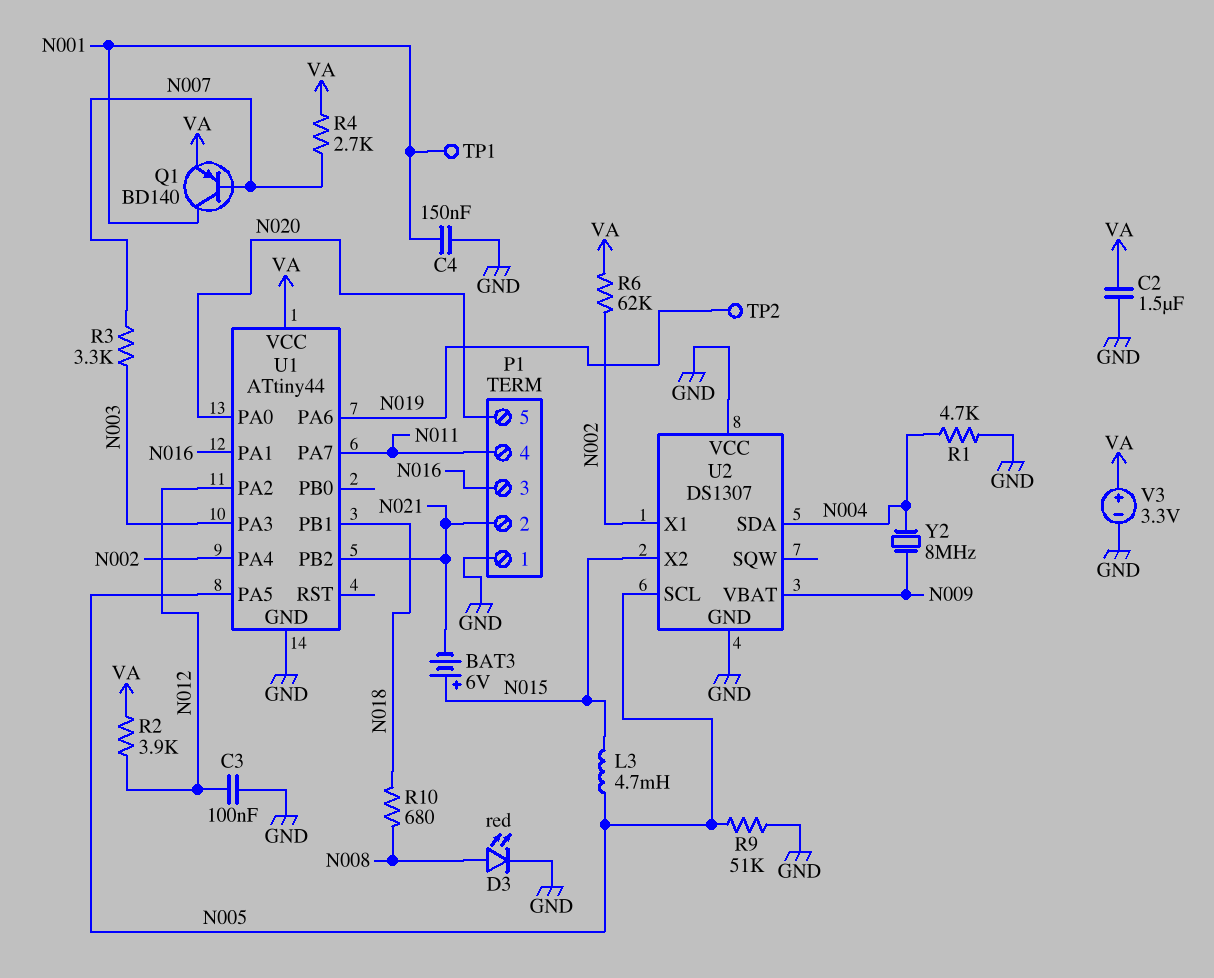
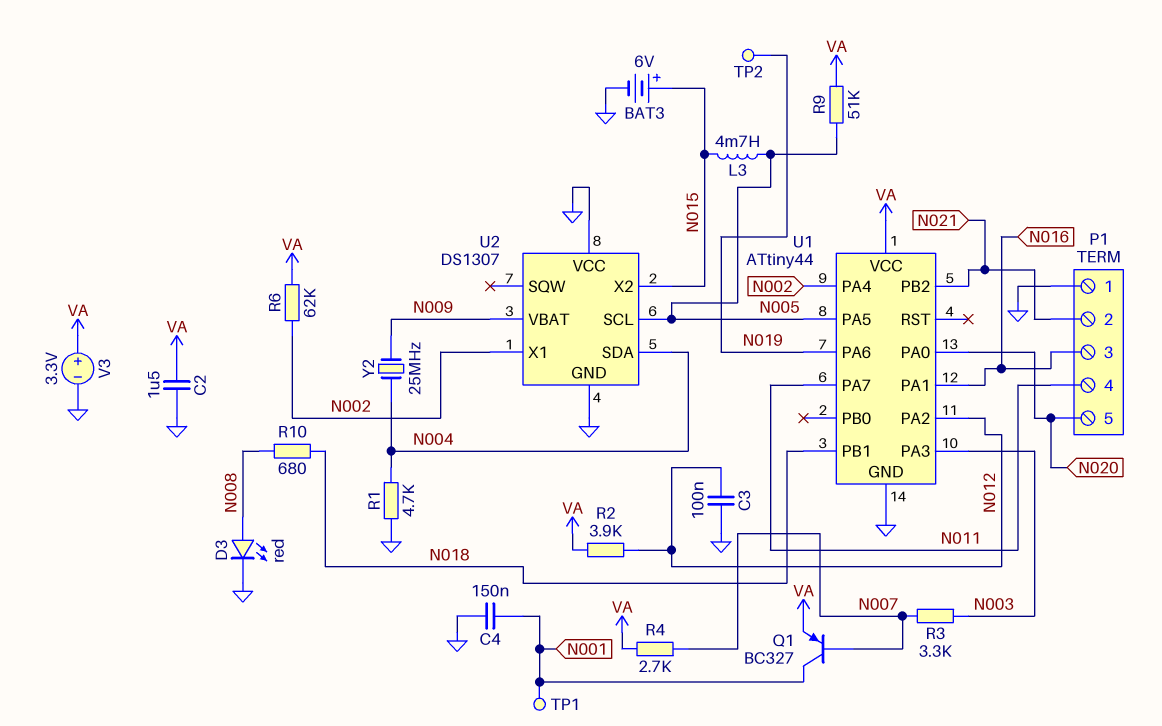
BAT3: 6V (plus N015, minus N021) -> 6V (plus N015, minus GND)
Q1: PNP BD140 (B N007, C N001, E VA) -> PNP BC327 (B N007, C N001, E VA)
R9: 51k (GND, N005) -> 51k (N005, VA)
Y2: 8MHz (N004, N009) -> 25MHz (N004, N009)

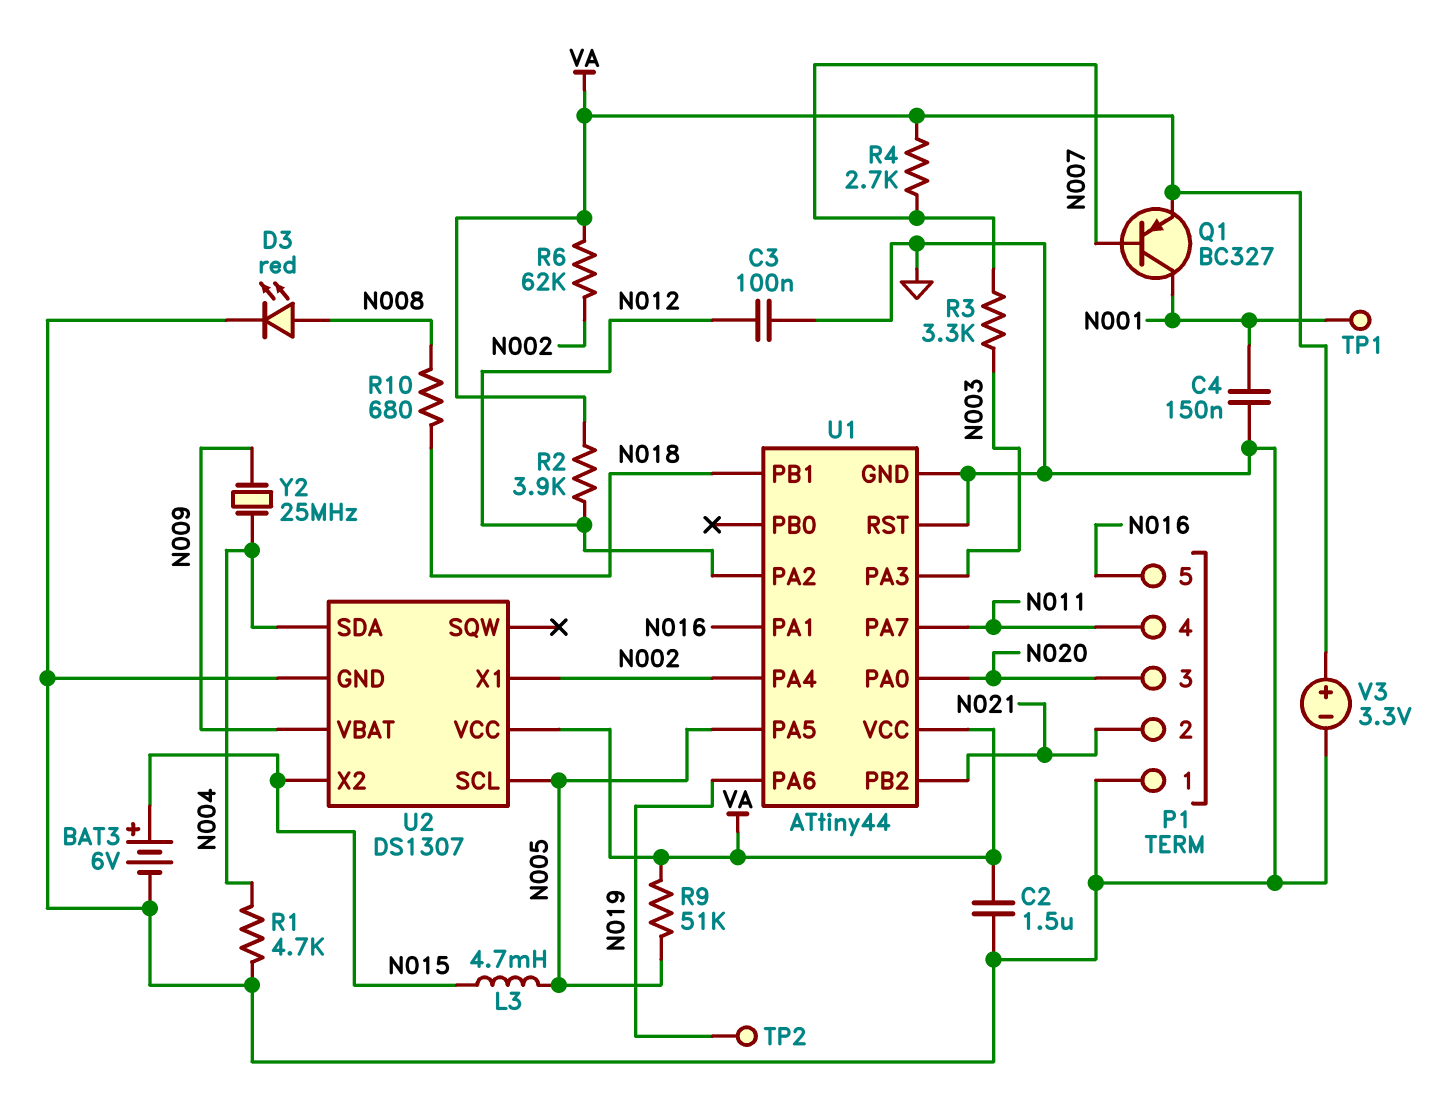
P1 pin 3: N016 -> N020
P1 pin 5: N020 -> N016
U1 pin RST: none -> GND
U2 pin VCC: GND -> VA

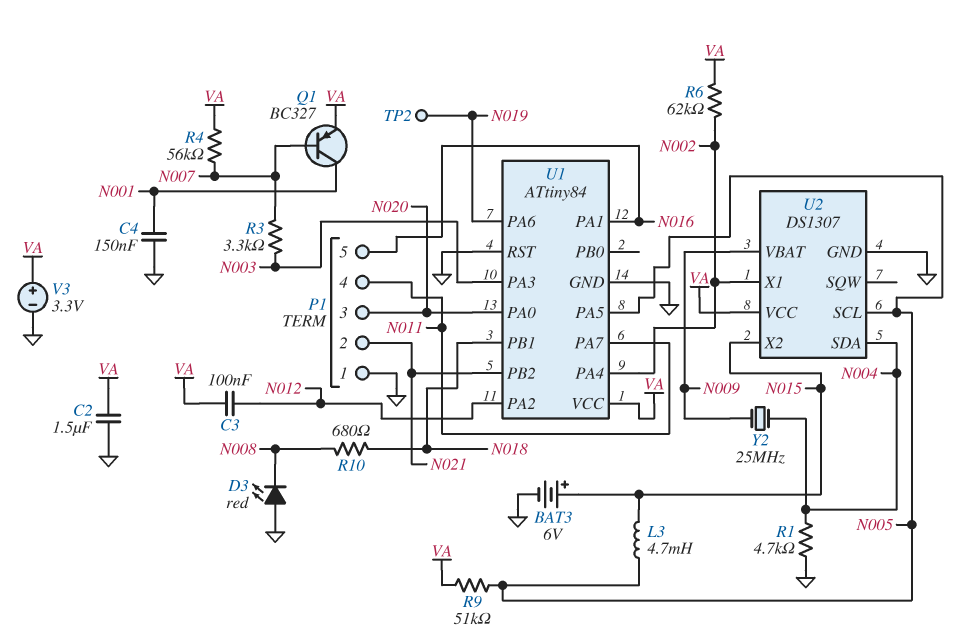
C3: 100nF (GND, N012) -> 100nF (N012, VA)
D3: LED red (A N008, K GND) -> LED red (A GND, K N008)
R2: 3.9k (N012, VA) -> none
R4: 2.7k (N007, VA) -> 56k (N007, VA)
TP1: test point (N001) -> none
U1: ATtiny44 -> ATtiny84

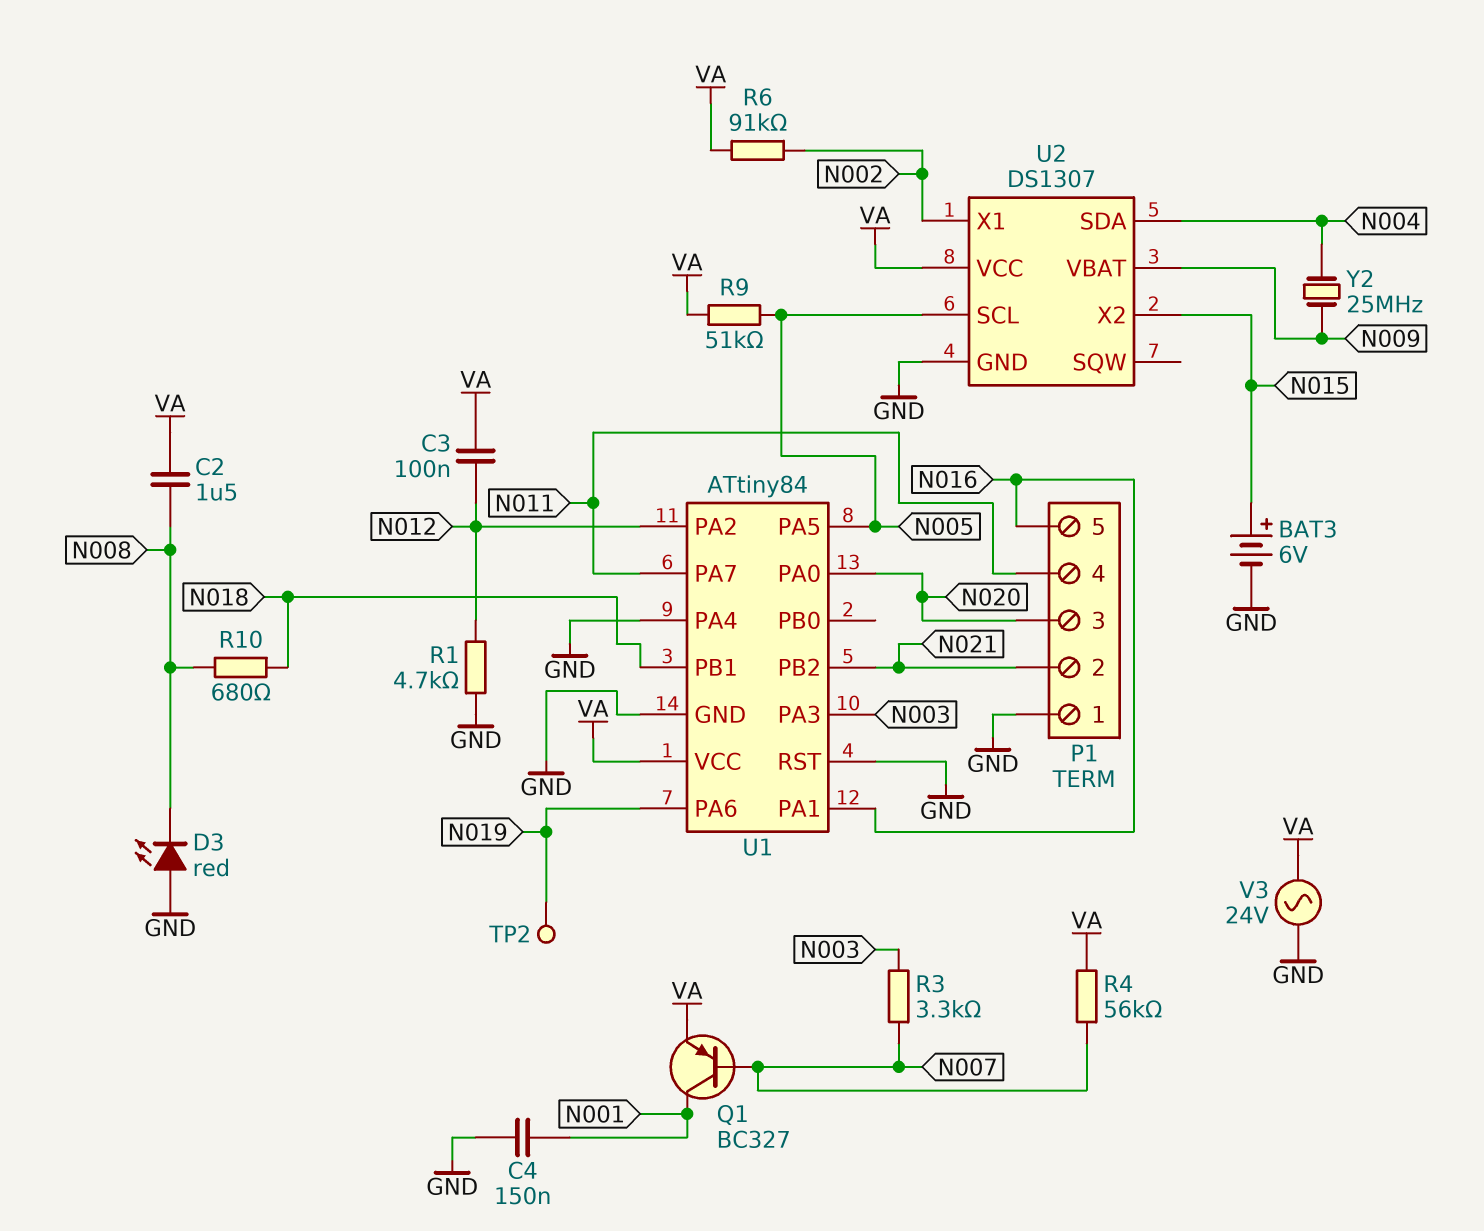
C2: 1.5uF (GND, VA) -> 1.5uF (N008, VA)
L3: 4.7mH (N005, N015) -> none
R1: 4.7k (GND, N004) -> 4.7k (GND, N012)
R6: 62k (N002, VA) -> 91k (N002, VA)
U1 pin PA4: N002 -> GND
V3: 3.3V (plus VA, minus GND) -> AC 24V (GND, VA)

